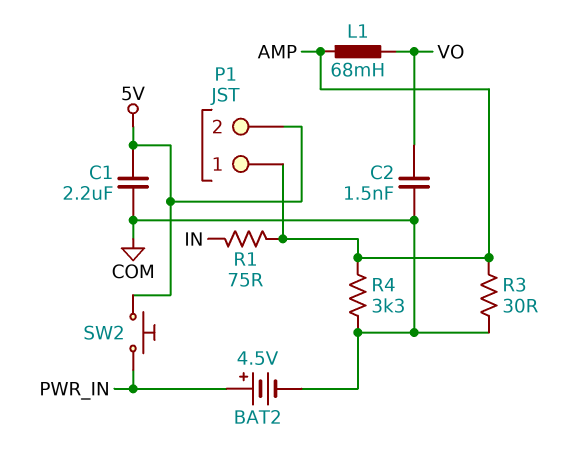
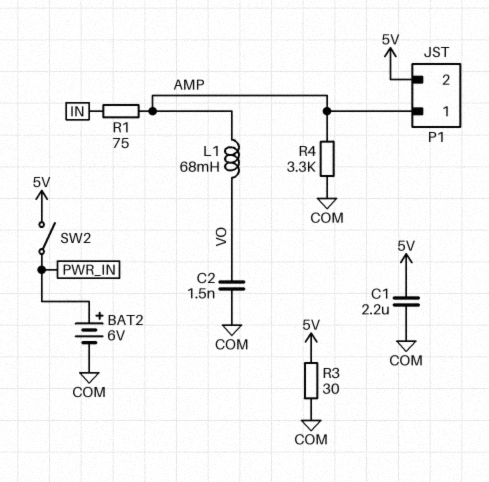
BAT2: 4.5V (plus PWR_IN, minus COM) -> 6V (plus PWR_IN, minus COM)
R3: 30 (AMP, COM) -> 30 (5V, COM)
SW2: button (5V, PWR_IN) -> switch (5V, PWR_IN)

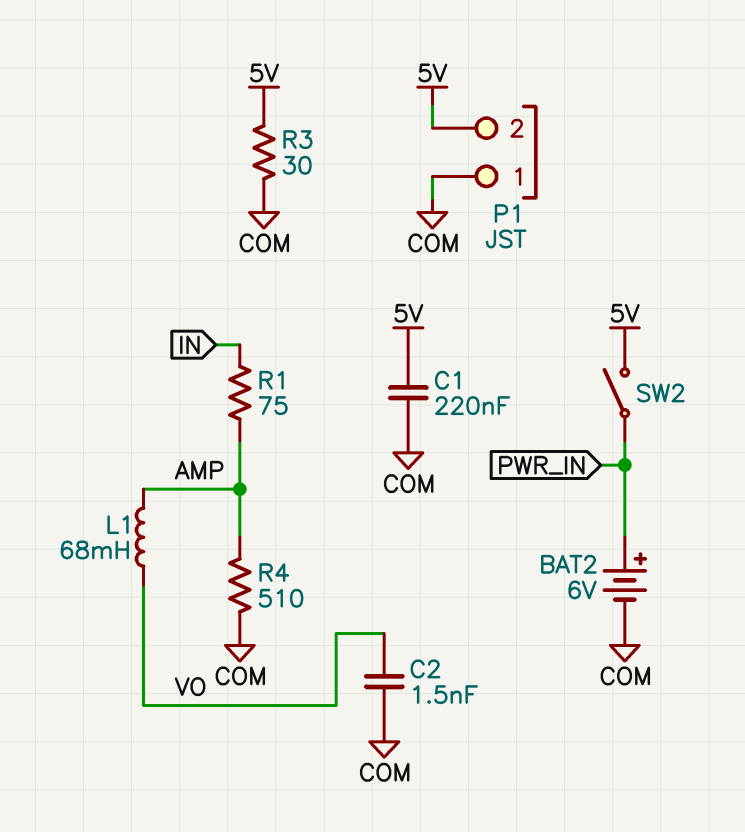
C1: 2.2uF (5V, COM) -> 220nF (5V, COM)
P1 pin 1: AMP -> COM
R4: 3.3k (AMP, COM) -> 510 (AMP, COM)

